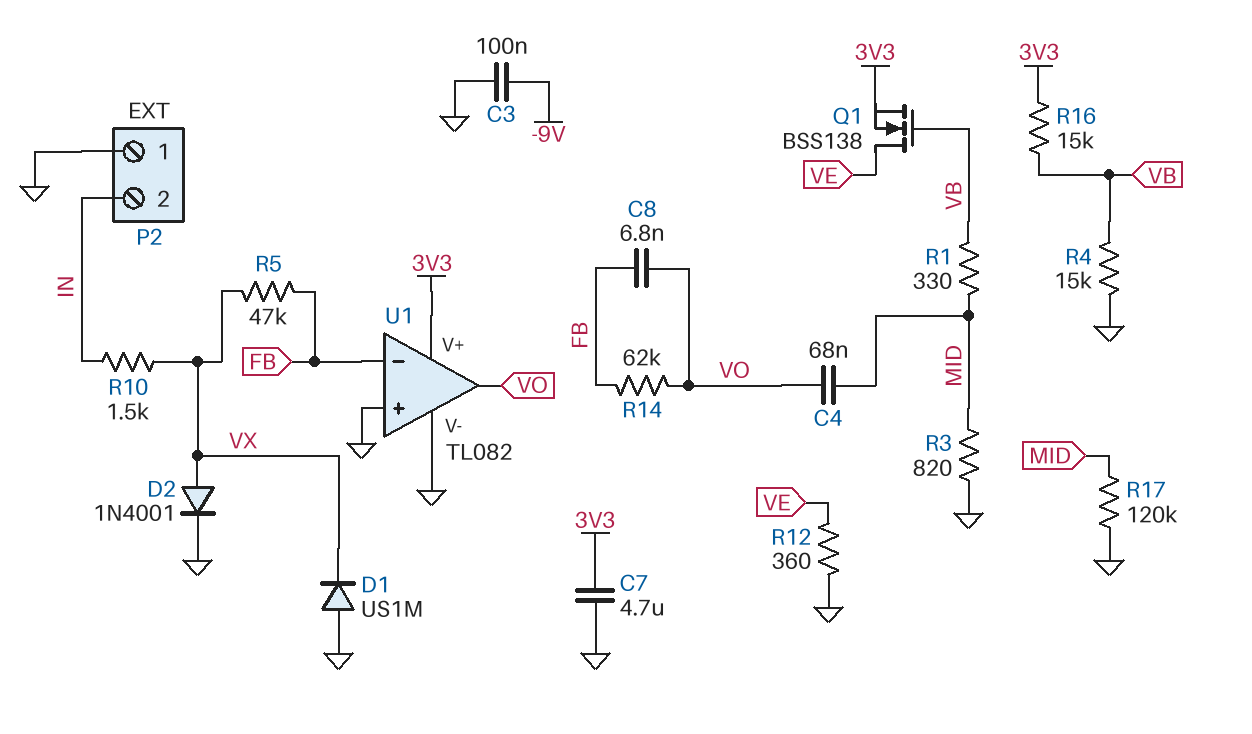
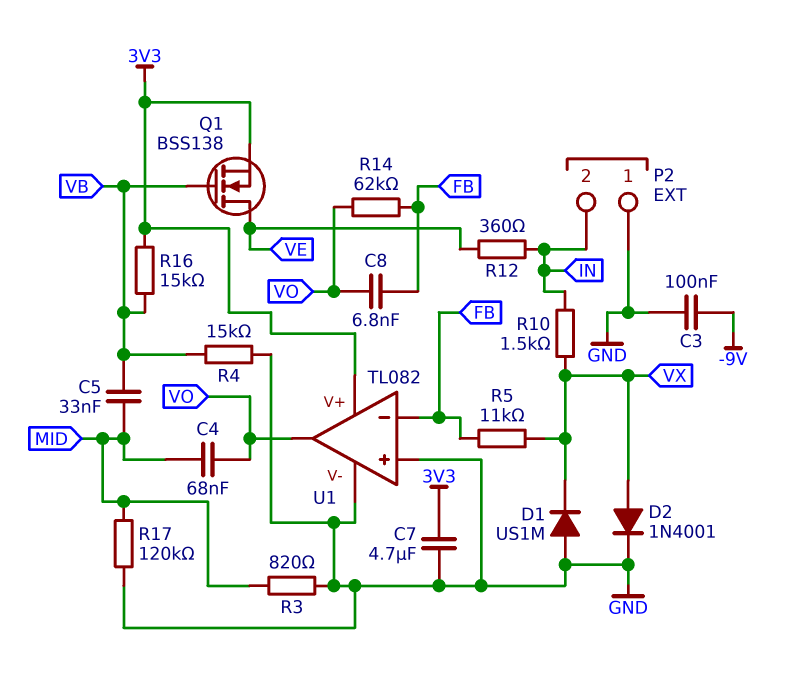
C5: none -> 33nF (MID, VB)
R1: 330 (MID, VB) -> none
R5: 47k (FB, VX) -> 11k (FB, VX)
R12: 360 (GND, VE) -> 360 (IN, VE)

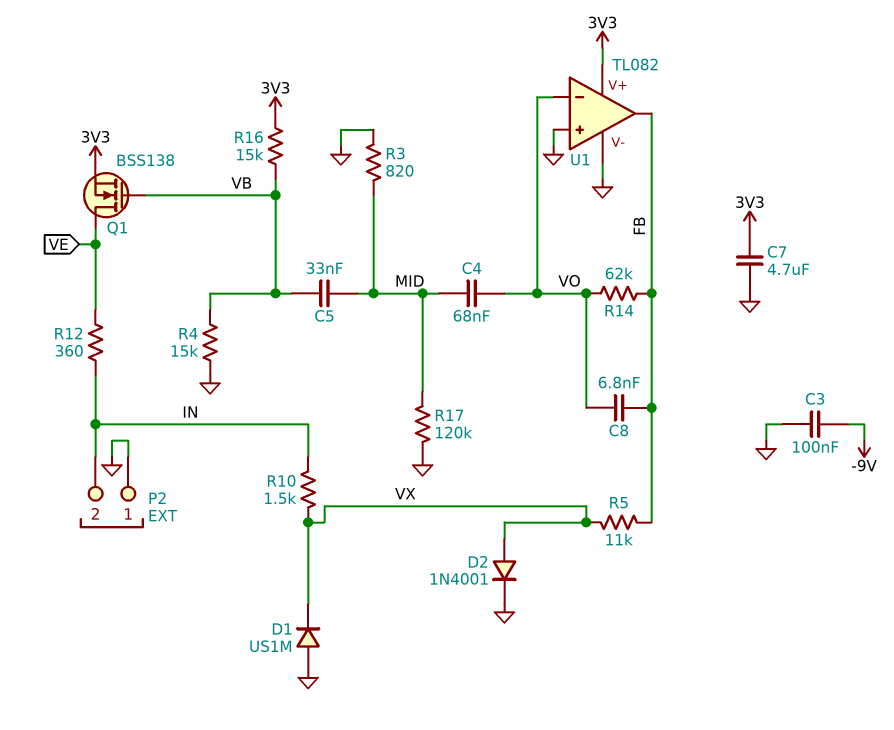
U1 pin in-: FB -> VO
U1 pin out: VO -> FB

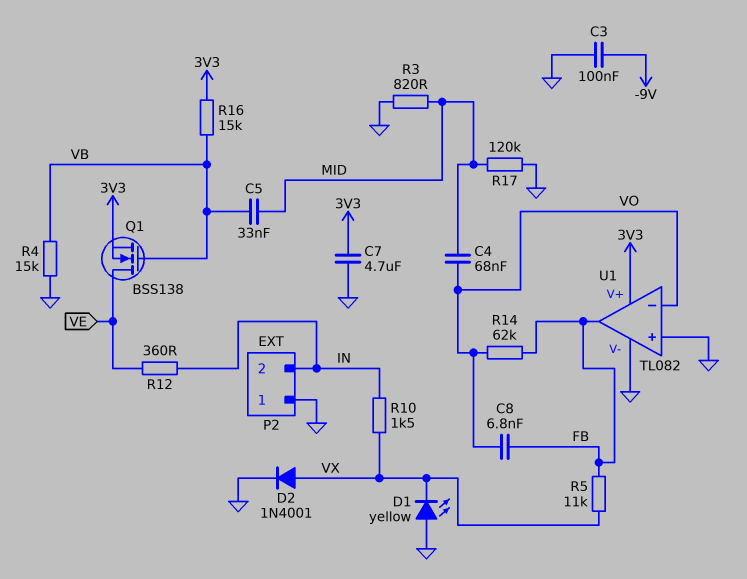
D1: diode US1M (A GND, K VX) -> LED yellow (A GND, K VX)

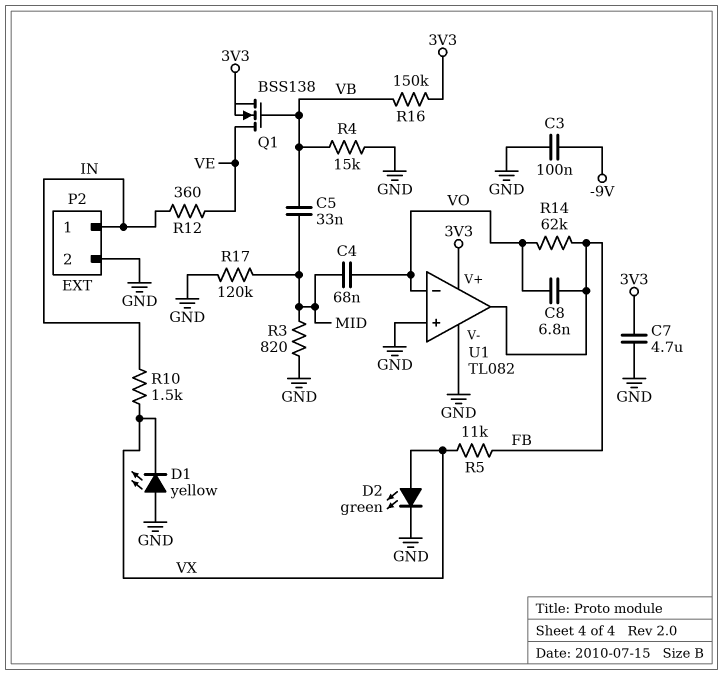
D2: diode 1N4001 (A VX, K GND) -> LED green (A VX, K GND)
P2 pin 1: GND -> IN
P2 pin 2: IN -> GND
R16: 15k (3V3, VB) -> 150k (3V3, VB)

